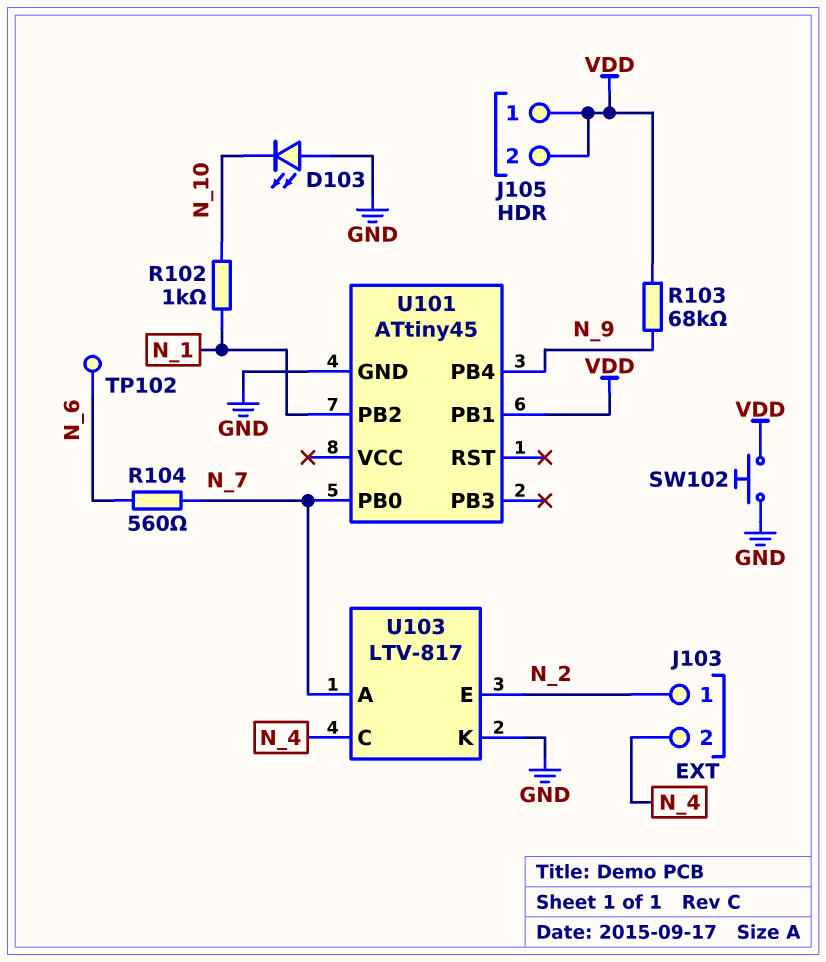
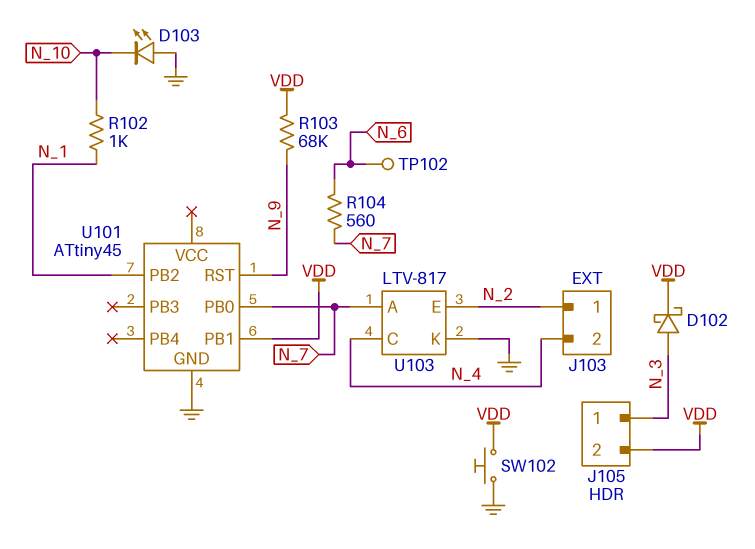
D102: none -> schottky (A N_3, K VDD)
J105 pin 1: VDD -> N_3
U101 pin PB4: N_9 -> none
U101 pin RST: none -> N_9

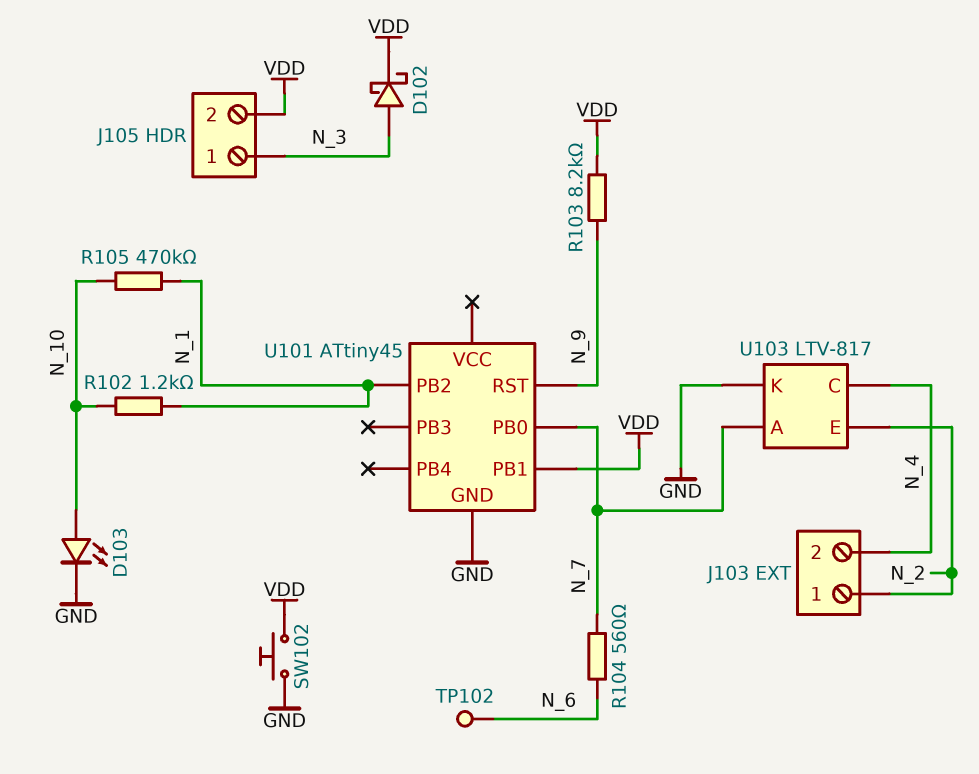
D103: LED (A GND, K N_10) -> LED (A N_10, K GND)
R102: 1k (N_1, N_10) -> 1.2k (N_1, N_10)
R103: 68k (N_9, VDD) -> 8.2k (N_9, VDD)
R105: none -> 470k (N_1, N_10)

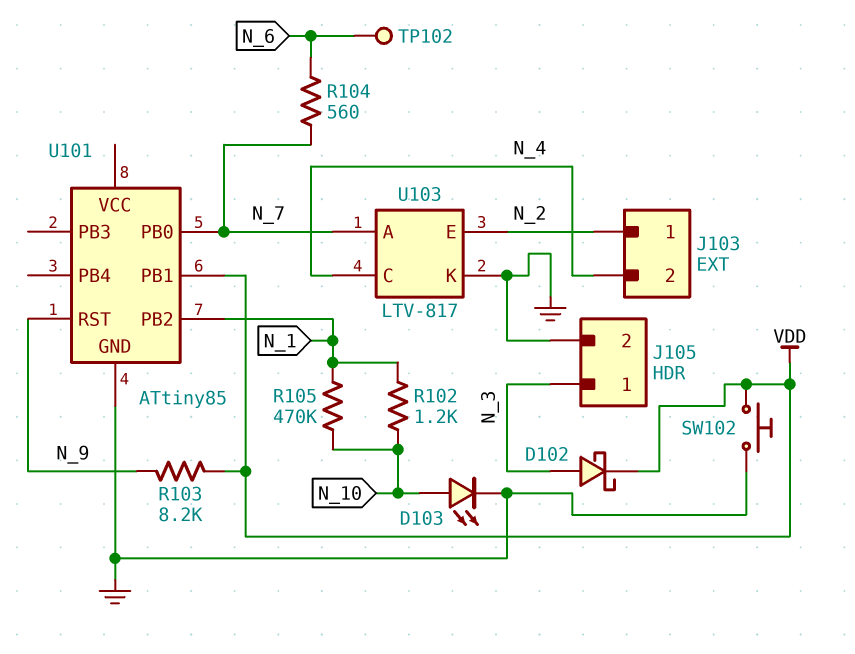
J105 pin 2: VDD -> GND
U101: ATtiny45 -> ATtiny85

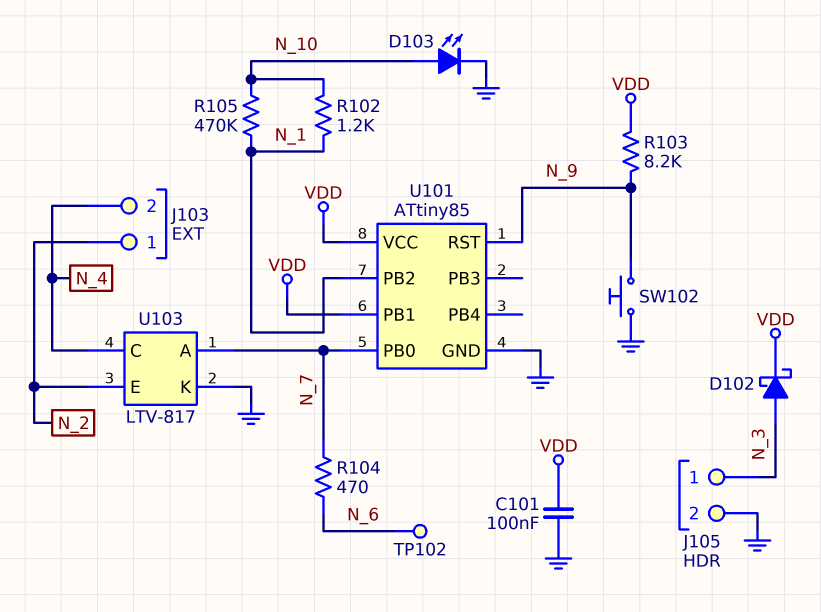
C101: none -> 100nF (GND, VDD)
R104: 560 (N_6, N_7) -> 470 (N_6, N_7)
SW102: button (GND, VDD) -> button (GND, N_9)
U101 pin VCC: none -> VDD

